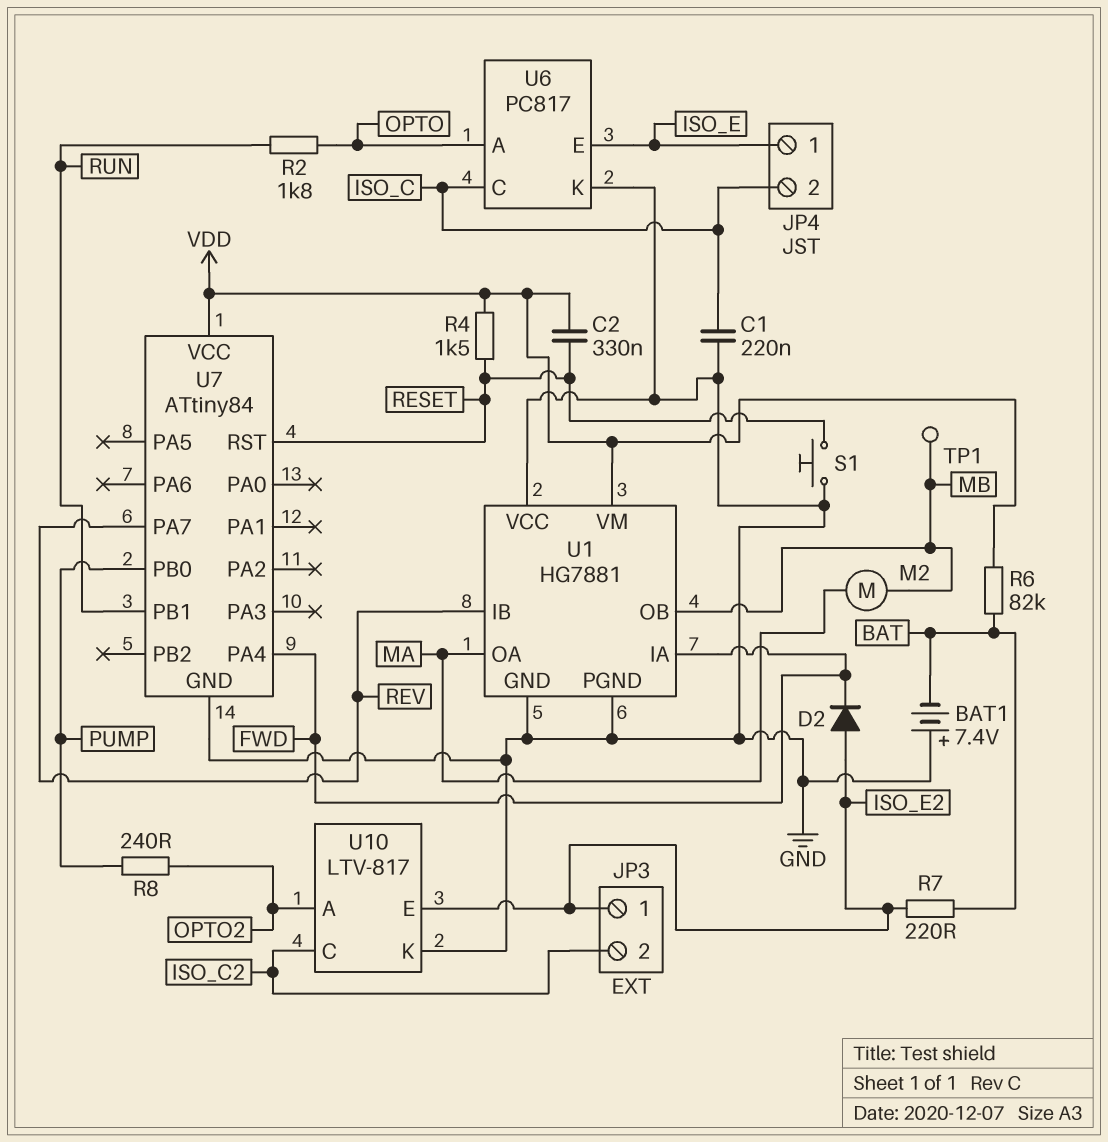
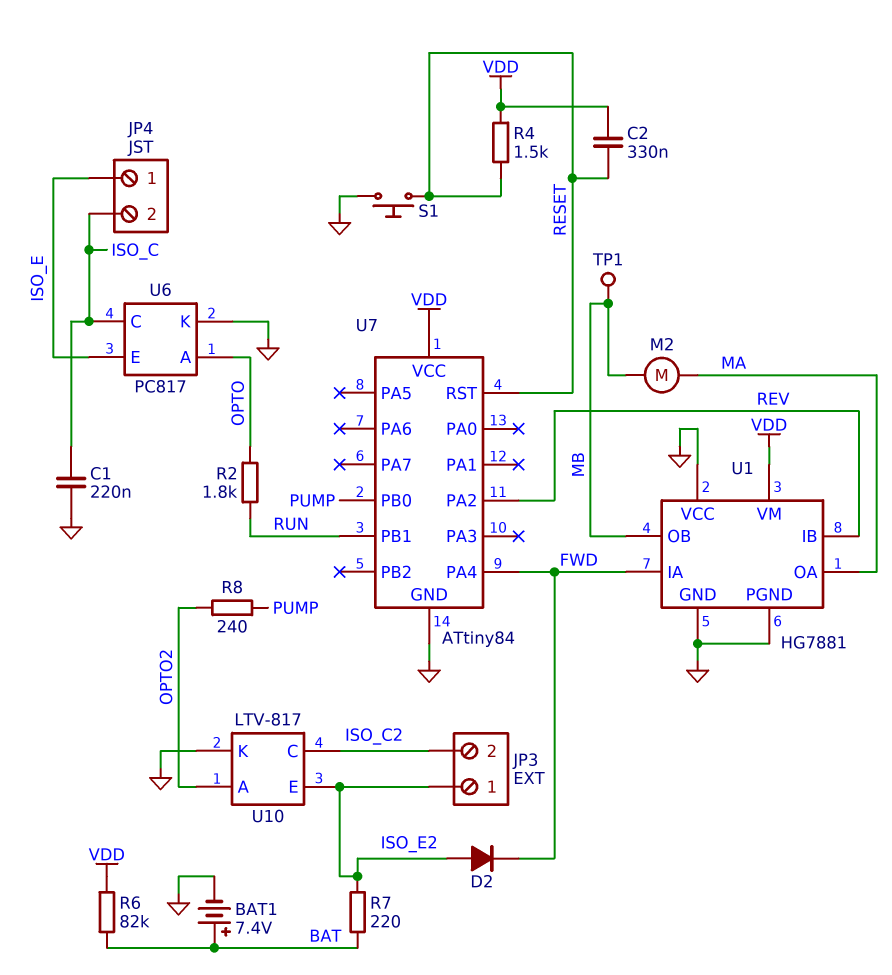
BAT1: 7.4V (plus GND, minus BAT) -> 7.4V (plus BAT, minus GND)
U7 pin PA2: none -> REV
U7 pin PA7: REV -> none

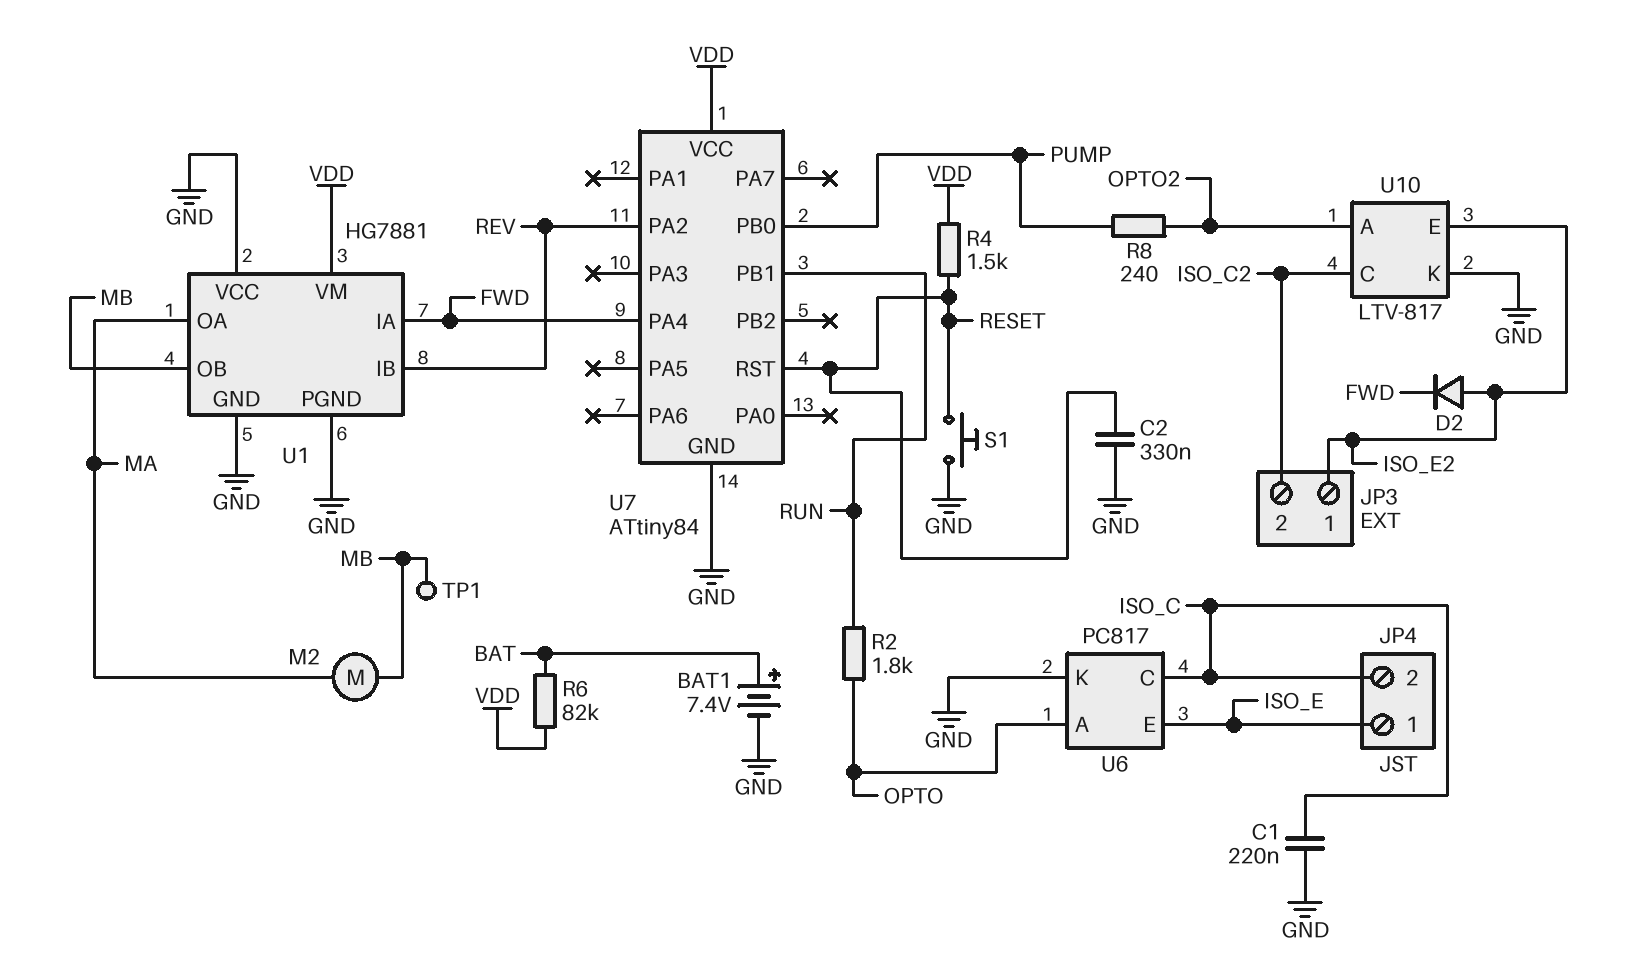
C2: 330nF (RESET, VDD) -> 330nF (GND, RESET)
R7: 220 (BAT, ISO_E2) -> none

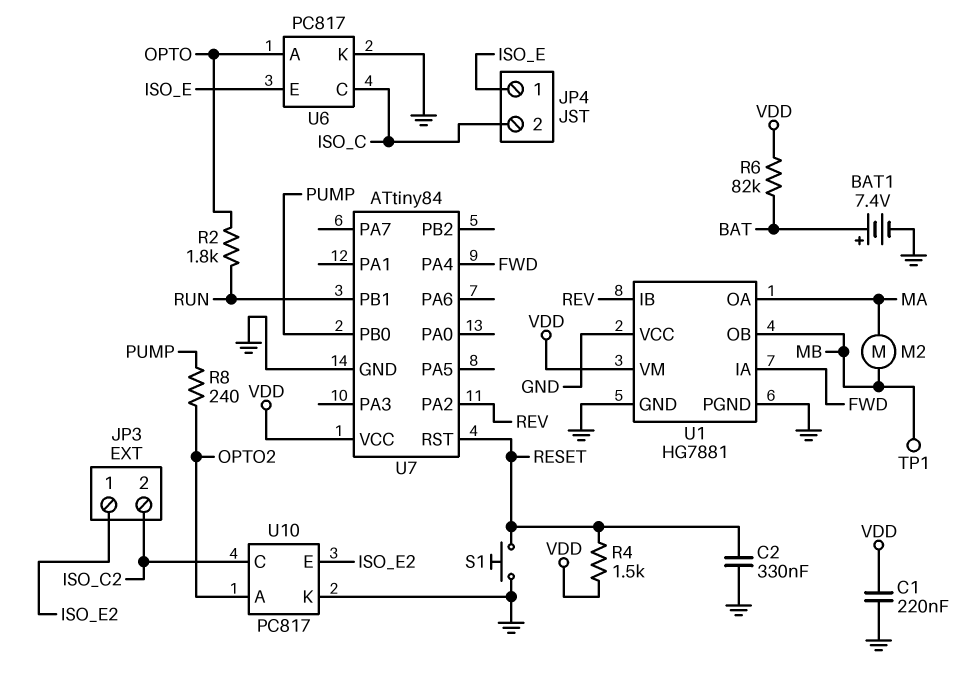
C1: 220nF (GND, ISO_C) -> 220nF (GND, VDD)
D2: diode (A ISO_E2, K FWD) -> none
U10: LTV-817 -> PC817

